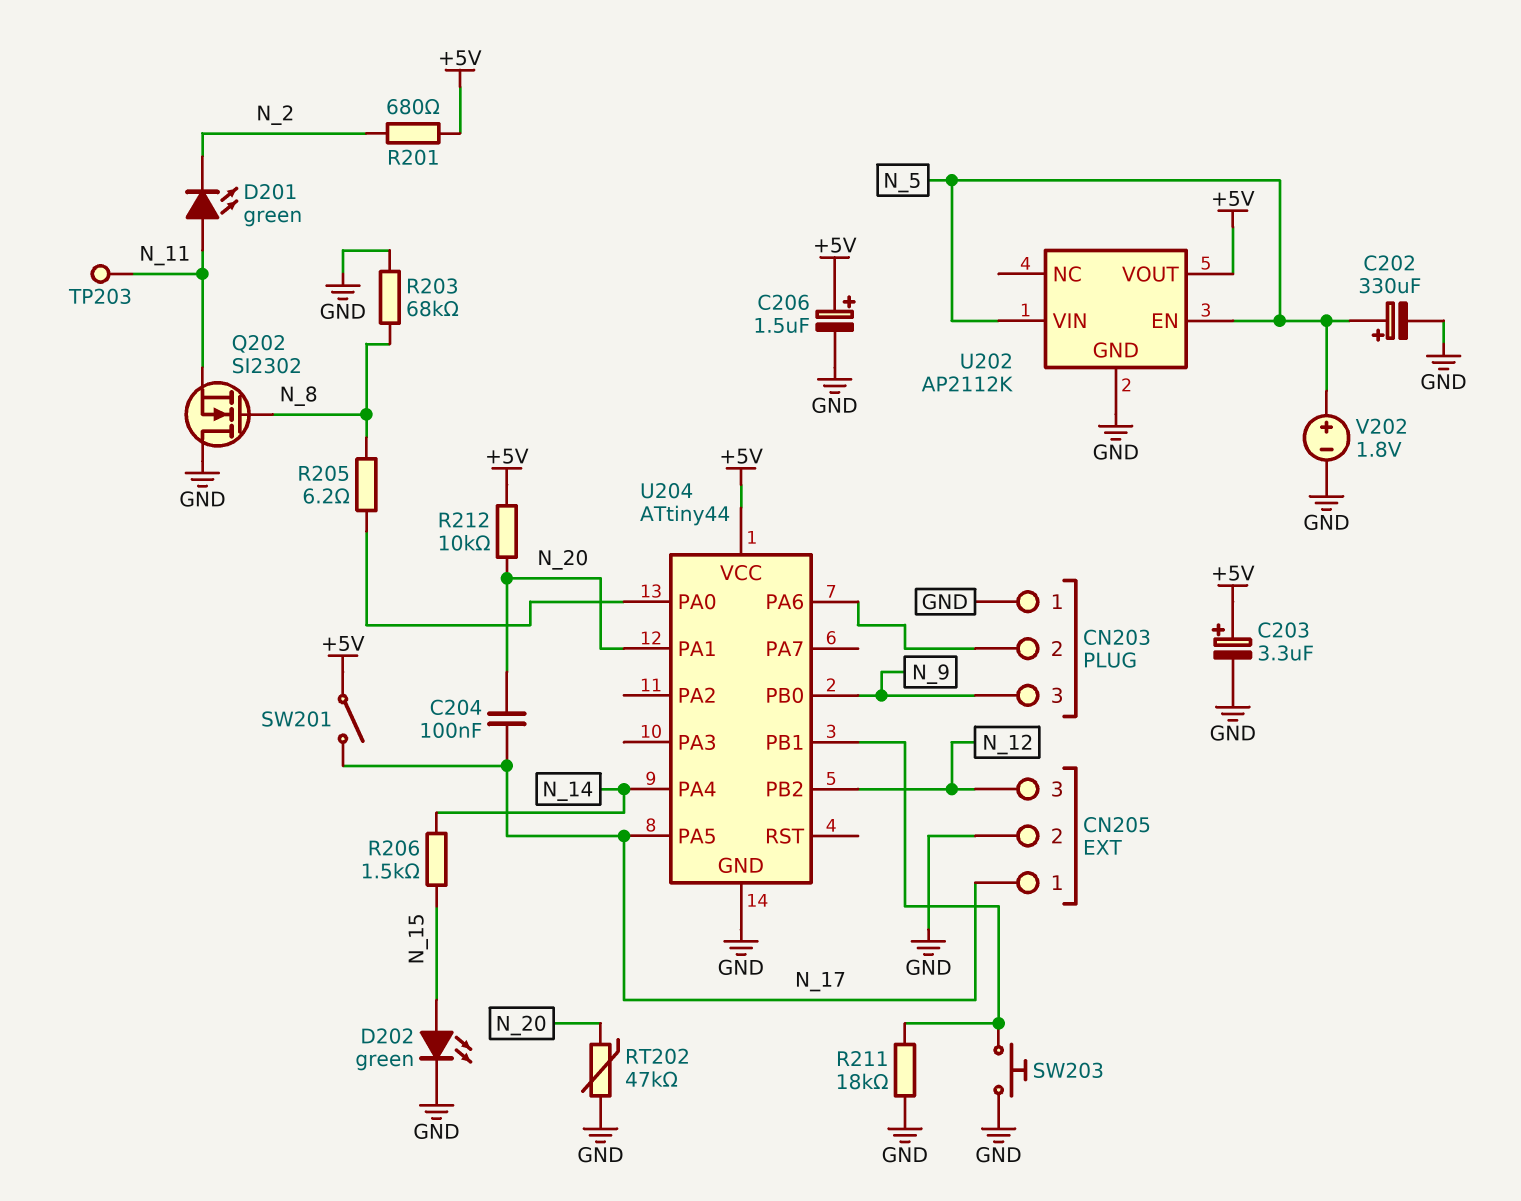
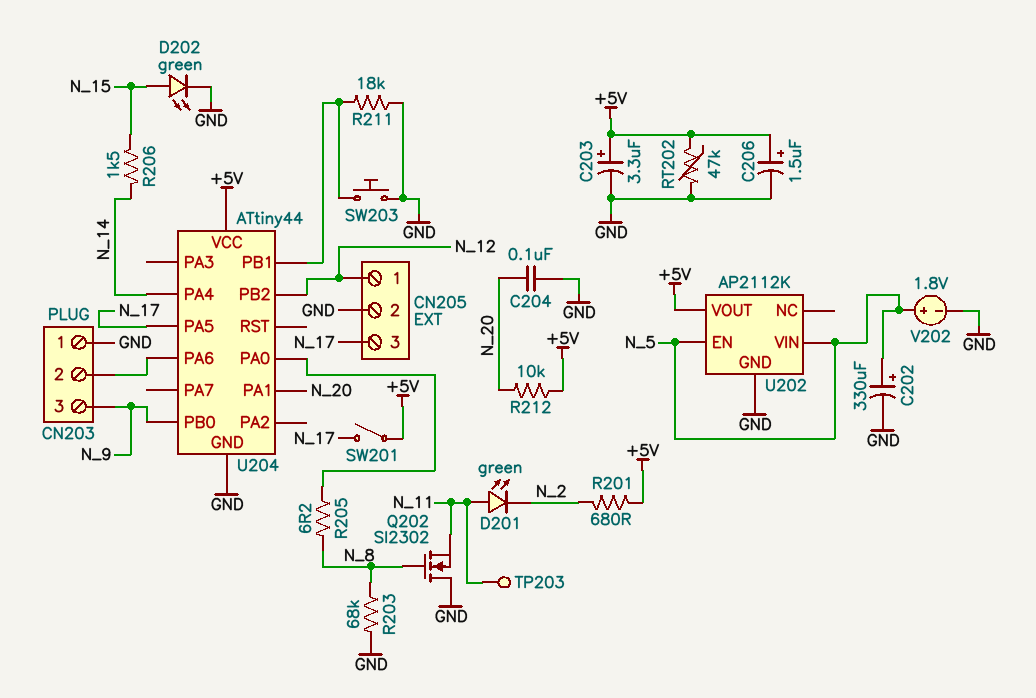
C204: 100nF (N_17, N_20) -> 100nF (GND, N_20)
CN205 pin 1: N_17 -> N_12
CN205 pin 3: N_12 -> N_17
RT202: 47k (GND, N_20) -> 47k (+5V, GND)

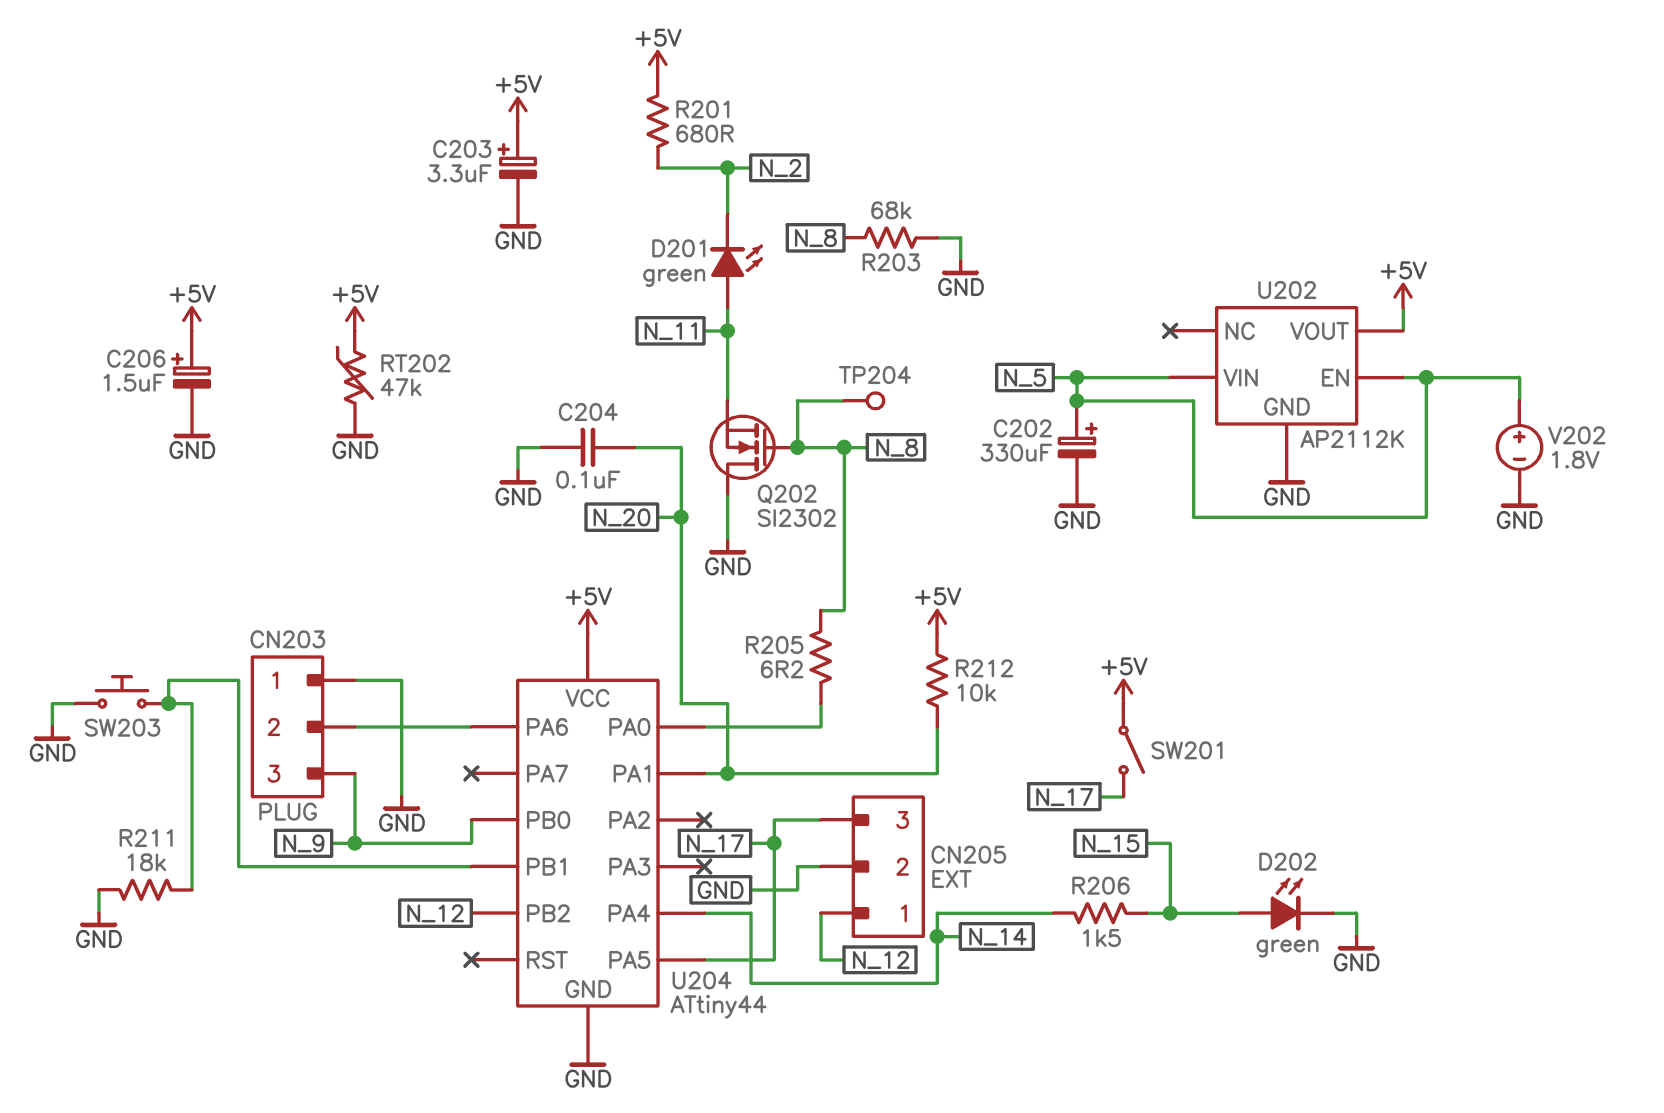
TP203: test point (N_11) -> none
TP204: none -> test point (N_8)

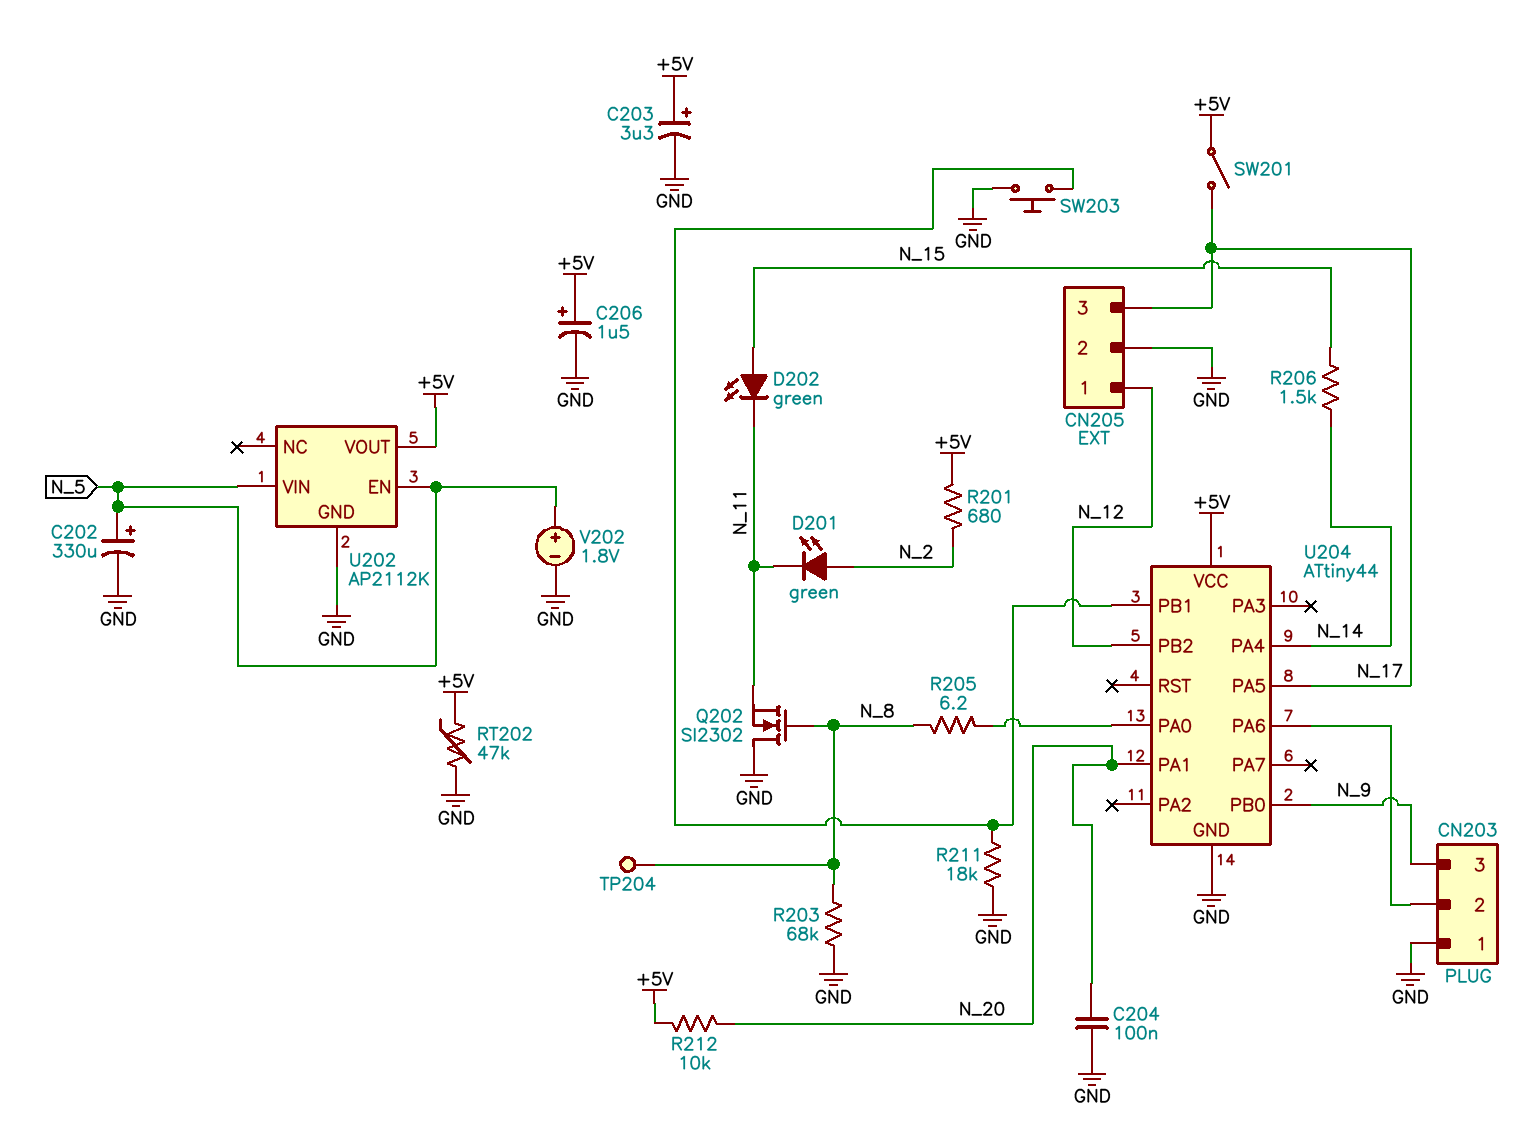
D201: LED green (A N_11, K N_2) -> LED green (A N_2, K N_11)
D202: LED green (A N_15, K GND) -> LED green (A N_15, K N_11)

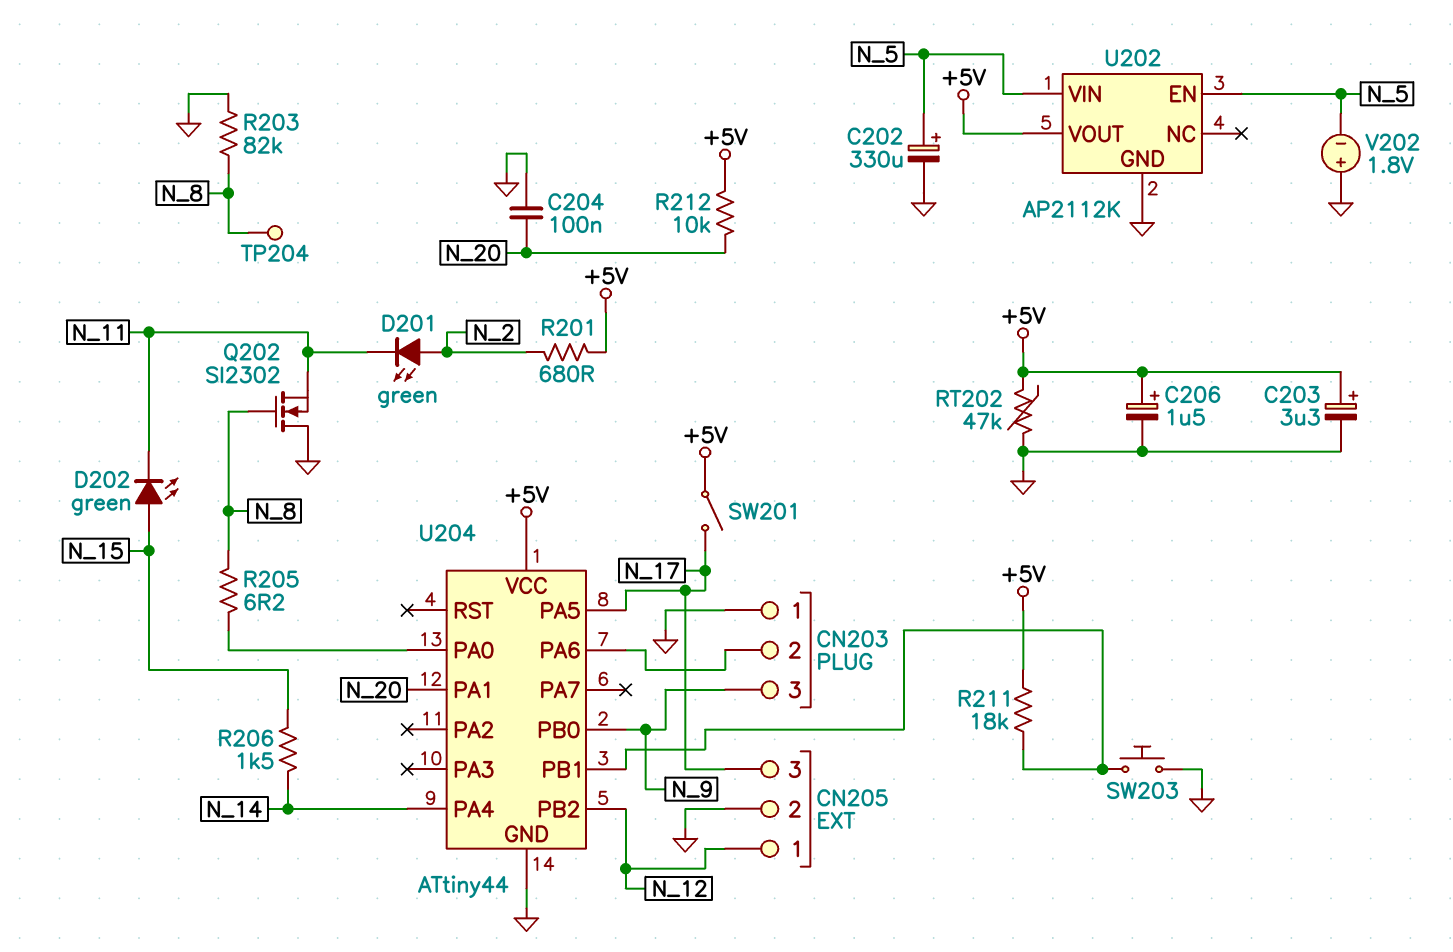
R203: 68k (GND, N_8) -> 82k (GND, N_8)
R211: 18k (GND, U204/PB1) -> 18k (+5V, U204/PB1)
V202: 1.8V (plus N_5, minus GND) -> 1.8V (plus GND, minus N_5)

